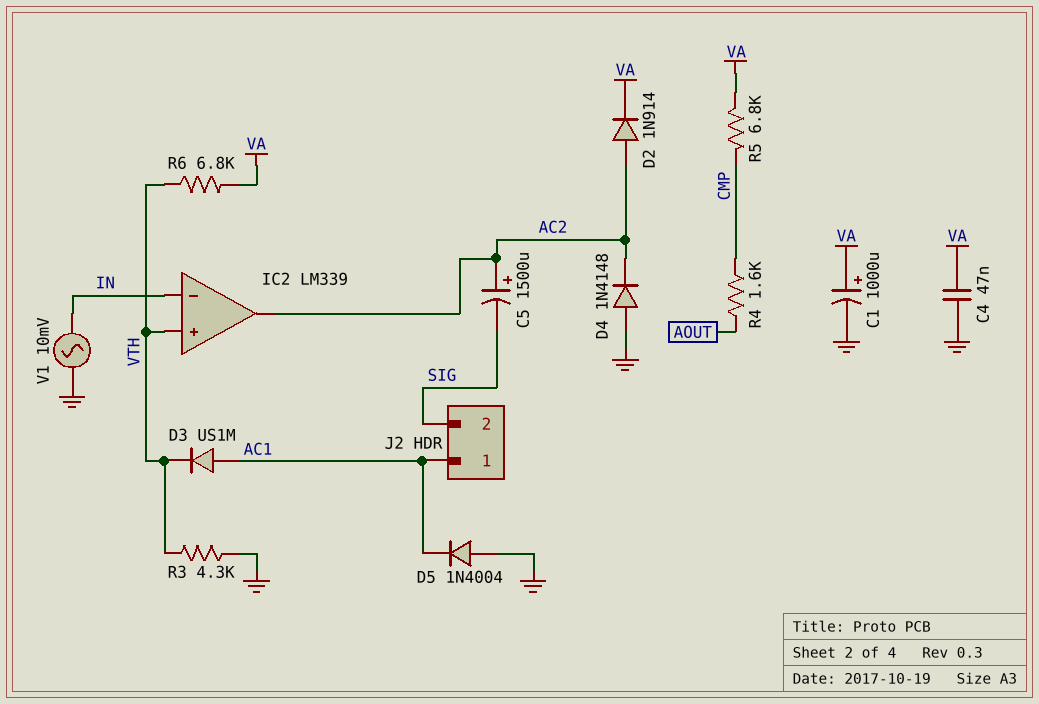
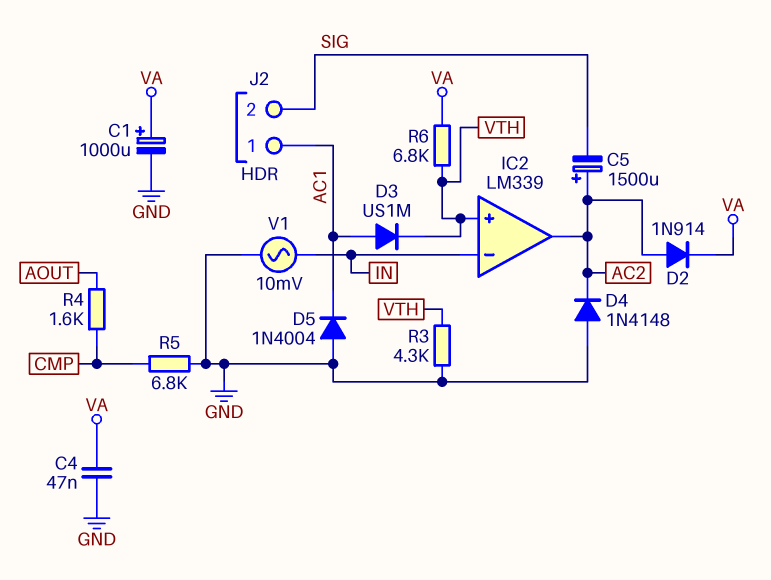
R5: 6.8k (CMP, VA) -> 6.8k (CMP, GND)

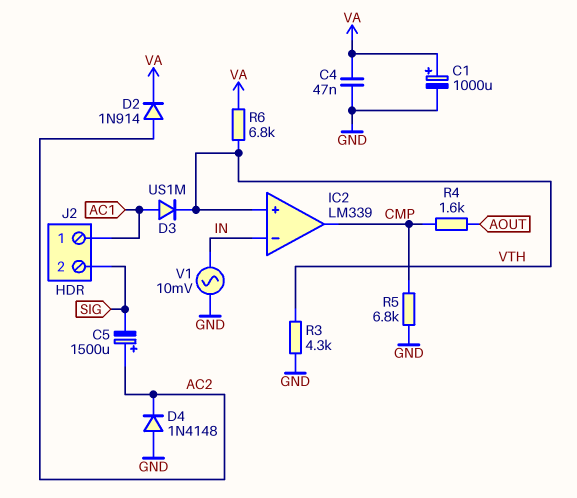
D5: diode 1N4004 (A GND, K AC1) -> none
IC2 pin out: AC2 -> CMP

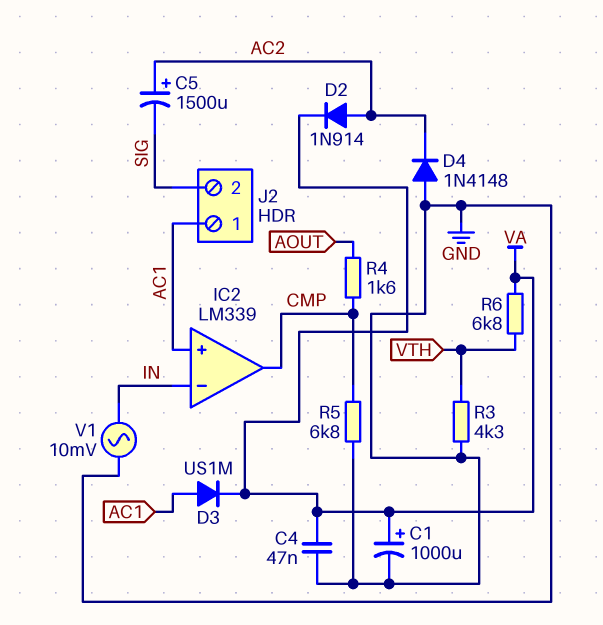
D3: diode US1M (A AC1, K VTH) -> diode US1M (A AC1, K VA)
IC2 pin in+: VTH -> AC1

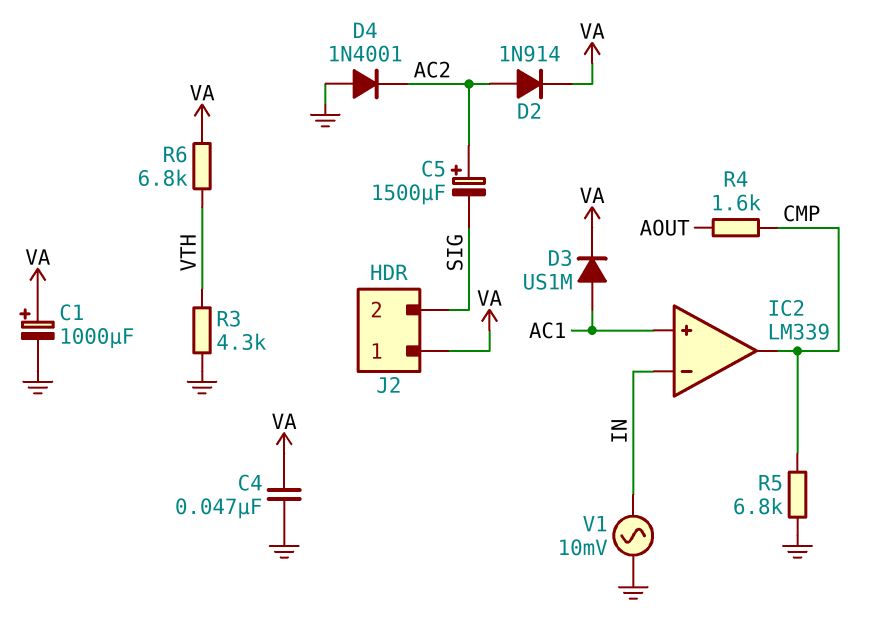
D4: diode 1N4148 (A GND, K AC2) -> diode 1N4001 (A GND, K AC2)
J2 pin 1: AC1 -> VA

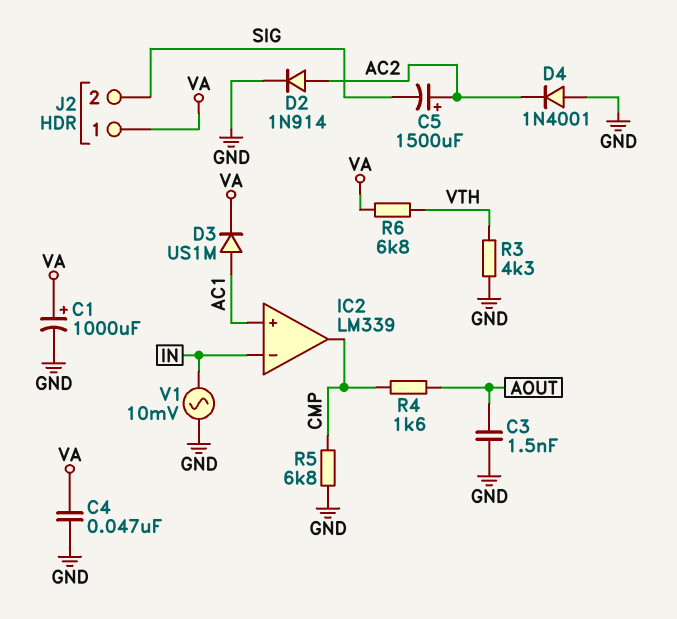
C3: none -> 1.5nF (AOUT, GND)
D2: diode 1N914 (A AC2, K VA) -> diode 1N914 (A AC2, K GND)

